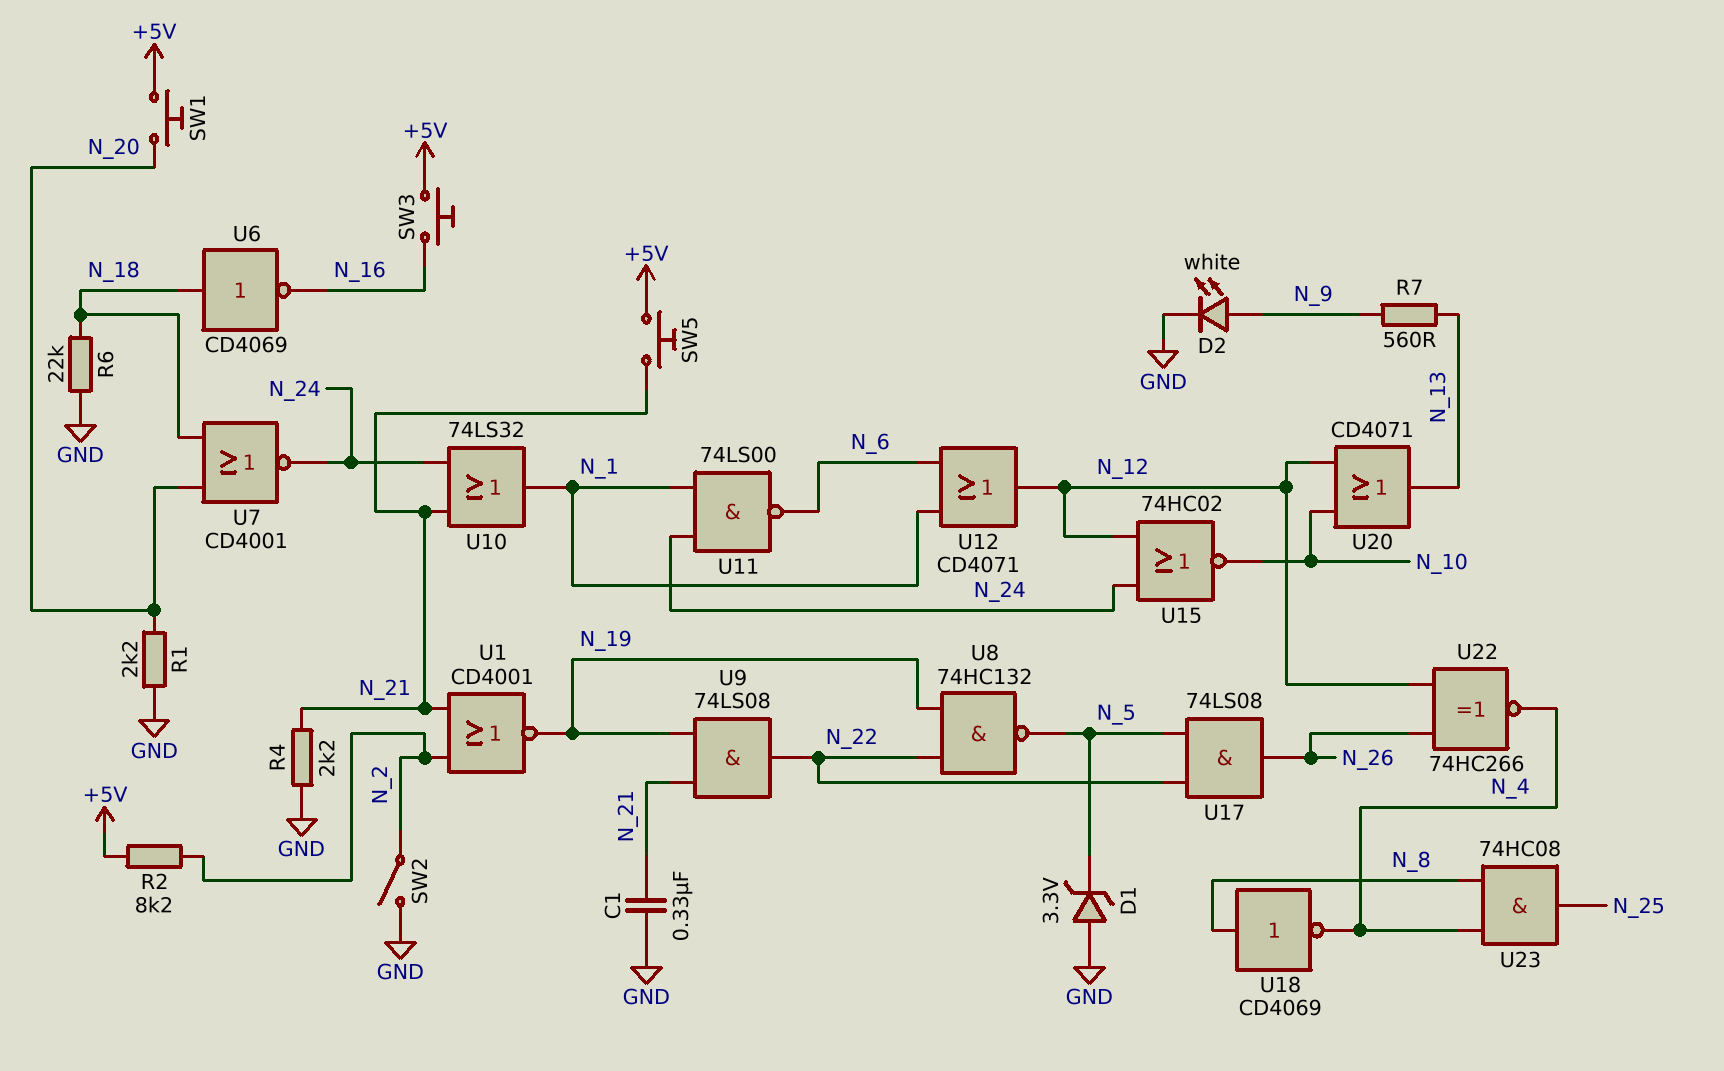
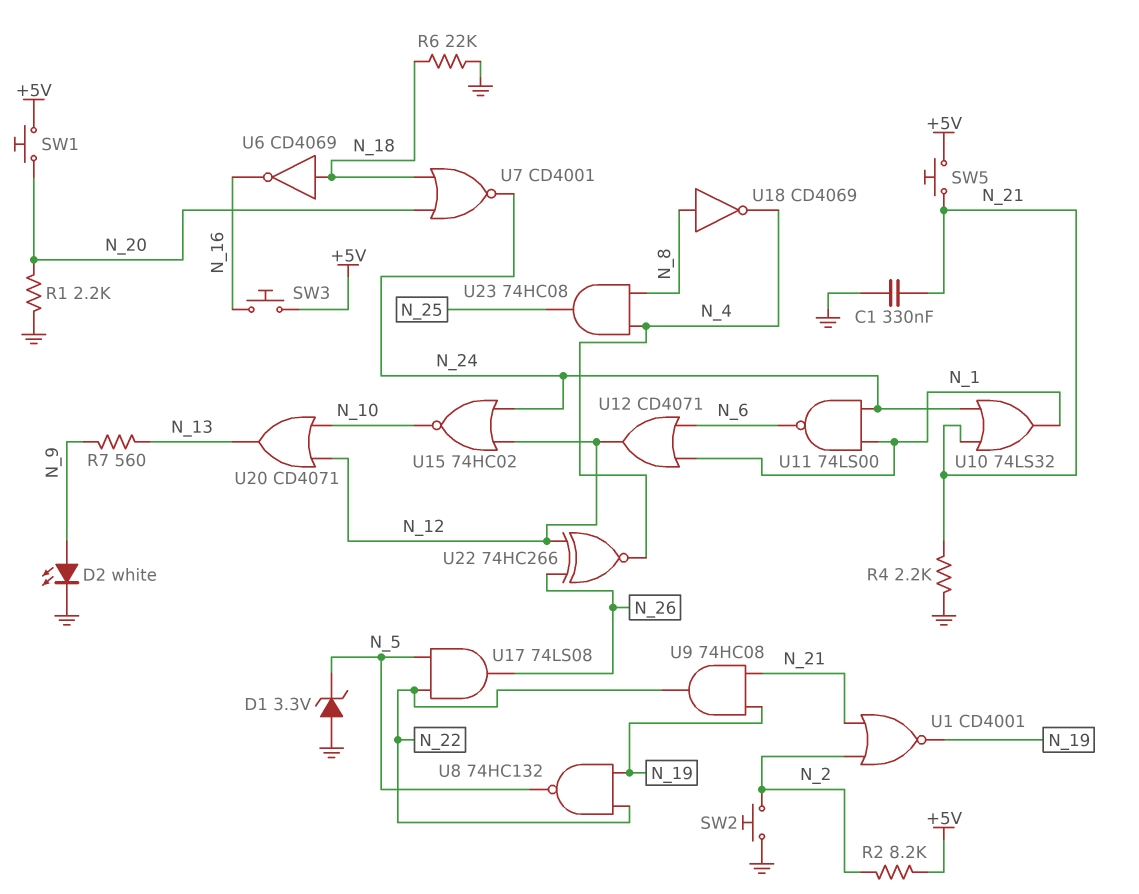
SW2: switch (GND, N_2) -> button (GND, N_2)
U9: AND 74LS08 (in N_19, in N_21, out N_22) -> AND 74HC08 (in N_19, in N_21, out N_22)

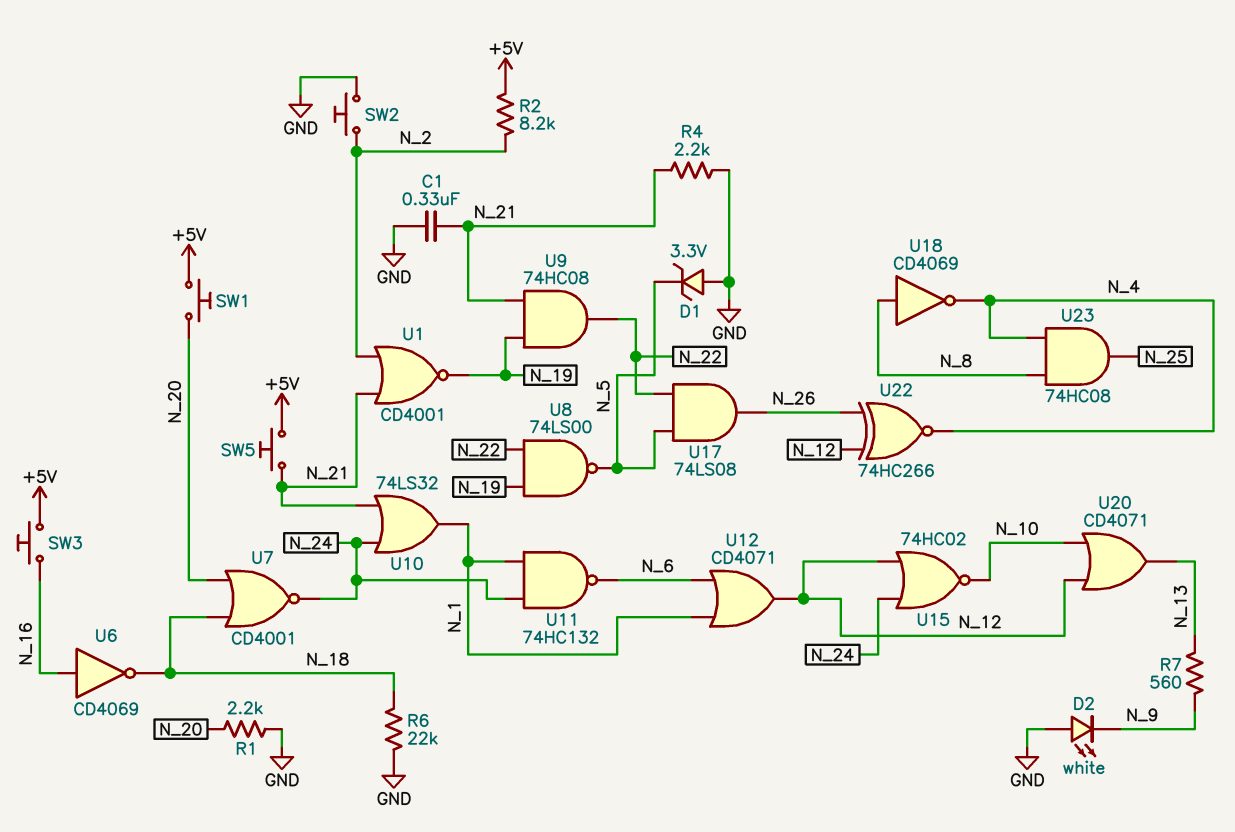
D2: LED white (A N_9, K GND) -> LED white (A GND, K N_9)
U6: NOT CD4069 (in N_18, out N_16) -> NOT CD4069 (in N_16, out N_18)
U8: NAND 74HC132 (in N_19, in N_22, out N_5) -> NAND 74LS00 (in N_19, in N_22, out N_5)
U11: NAND 74LS00 (in N_1, in N_24, out N_6) -> NAND 74HC132 (in N_1, in N_24, out N_6)

